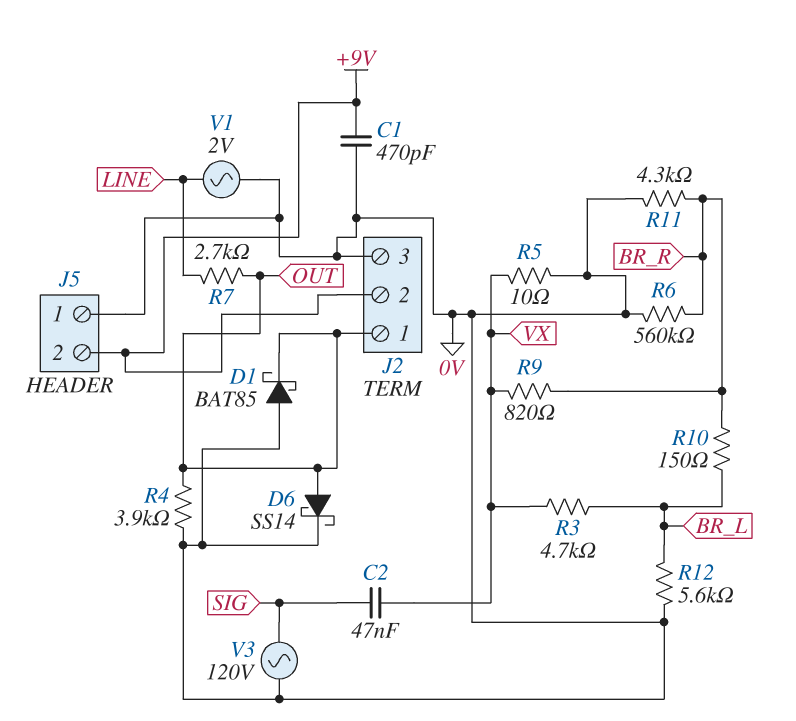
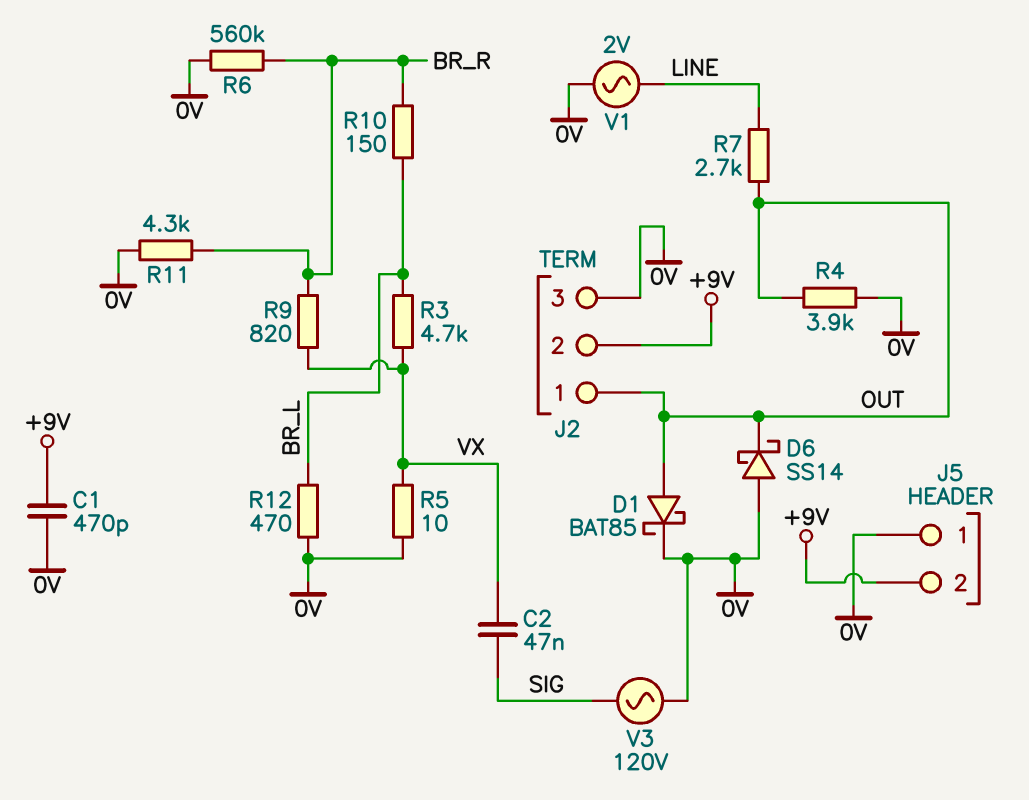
D1: schottky BAT85 (A 0V, K OUT) -> schottky BAT85 (A OUT, K 0V)
D6: schottky SS14 (A OUT, K 0V) -> schottky SS14 (A 0V, K OUT)
R12: 5.6k (0V, BR_L) -> 470 (0V, BR_L)

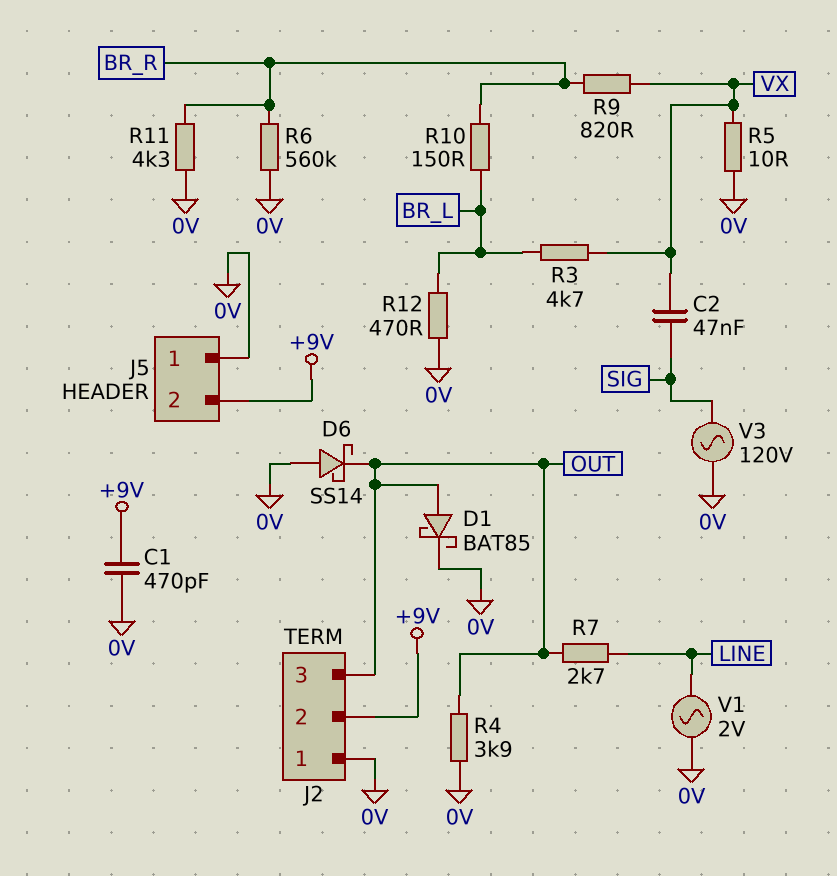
J2 pin 1: OUT -> 0V
J2 pin 3: 0V -> OUT

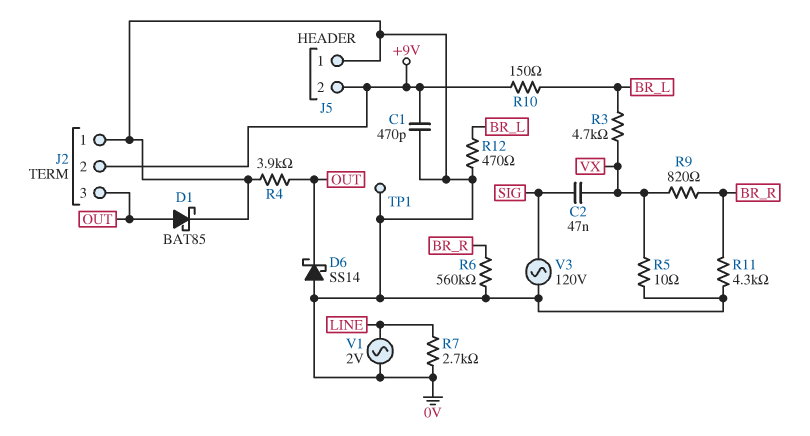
R7: 2.7k (LINE, OUT) -> 2.7k (0V, LINE)
R10: 150 (BR_L, BR_R) -> 150 (+9V, BR_L)
TP1: none -> test point (0V)

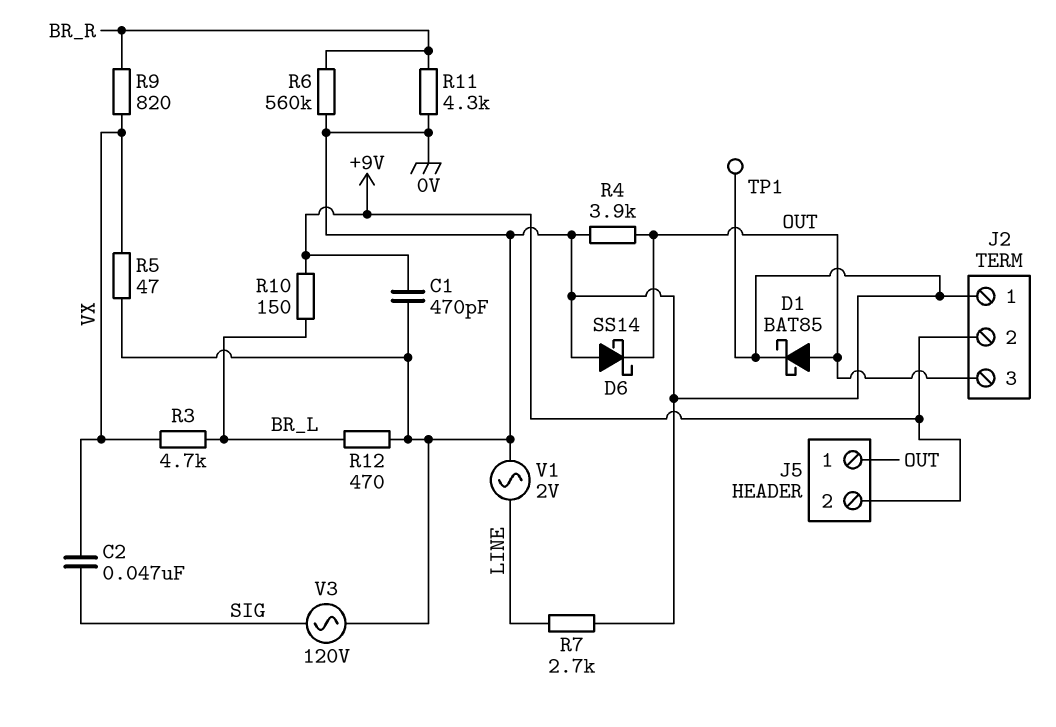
J5 pin 1: 0V -> OUT
R5: 10 (0V, VX) -> 47 (0V, VX)

